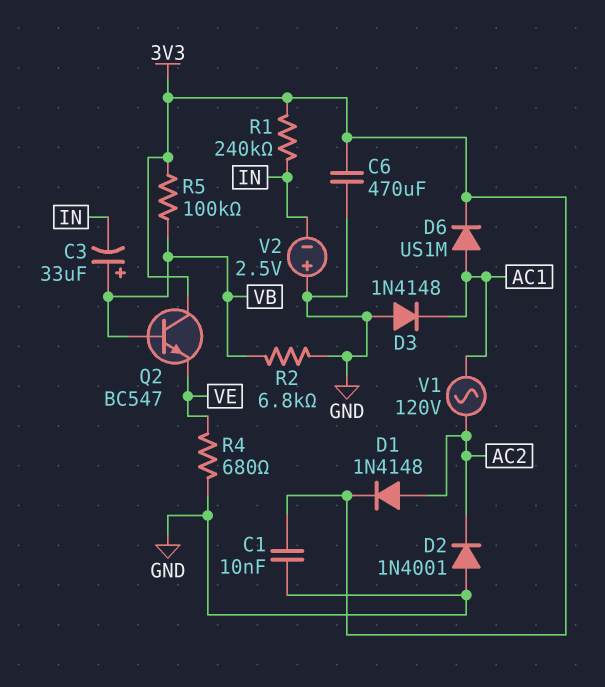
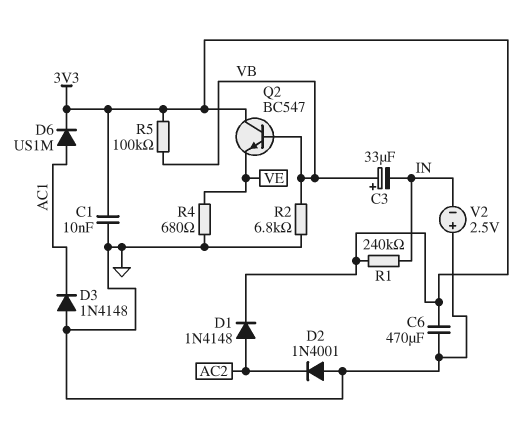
V1: AC 120V (AC1, AC2) -> none

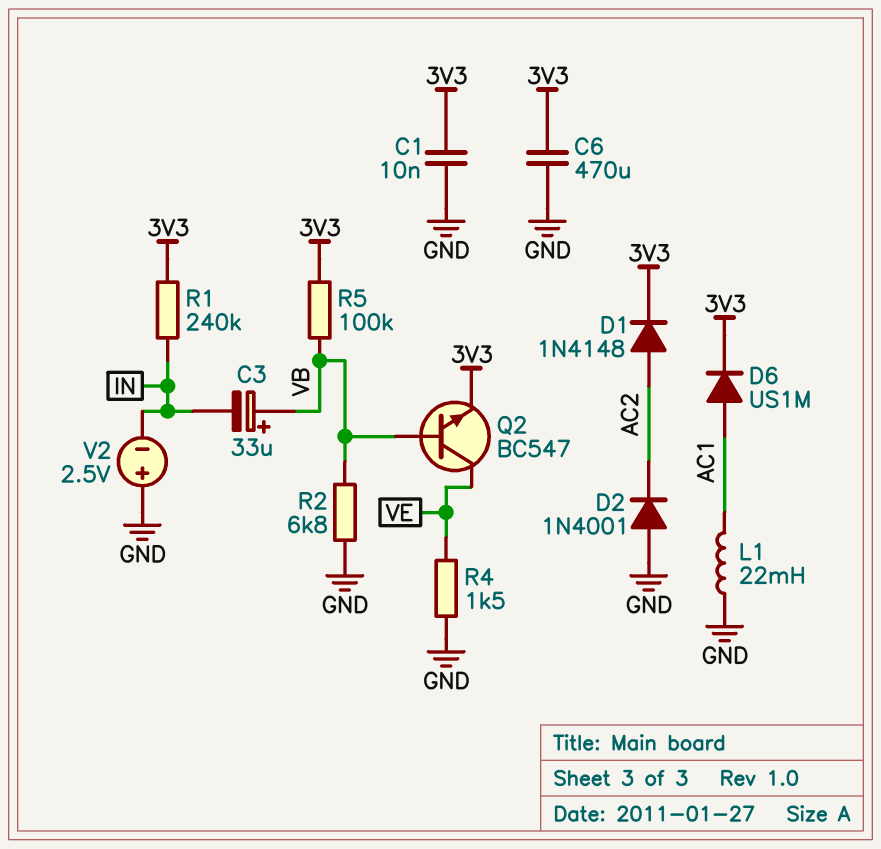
D3: diode 1N4148 (A GND, K AC1) -> none
L1: none -> 22mH (AC1, GND)
Q2: NPN BC547 (B VB, C 3V3, E VE) -> NPN BC547 (B VB, C VE, E 3V3)
R4: 680 (GND, VE) -> 1.5k (GND, VE)

